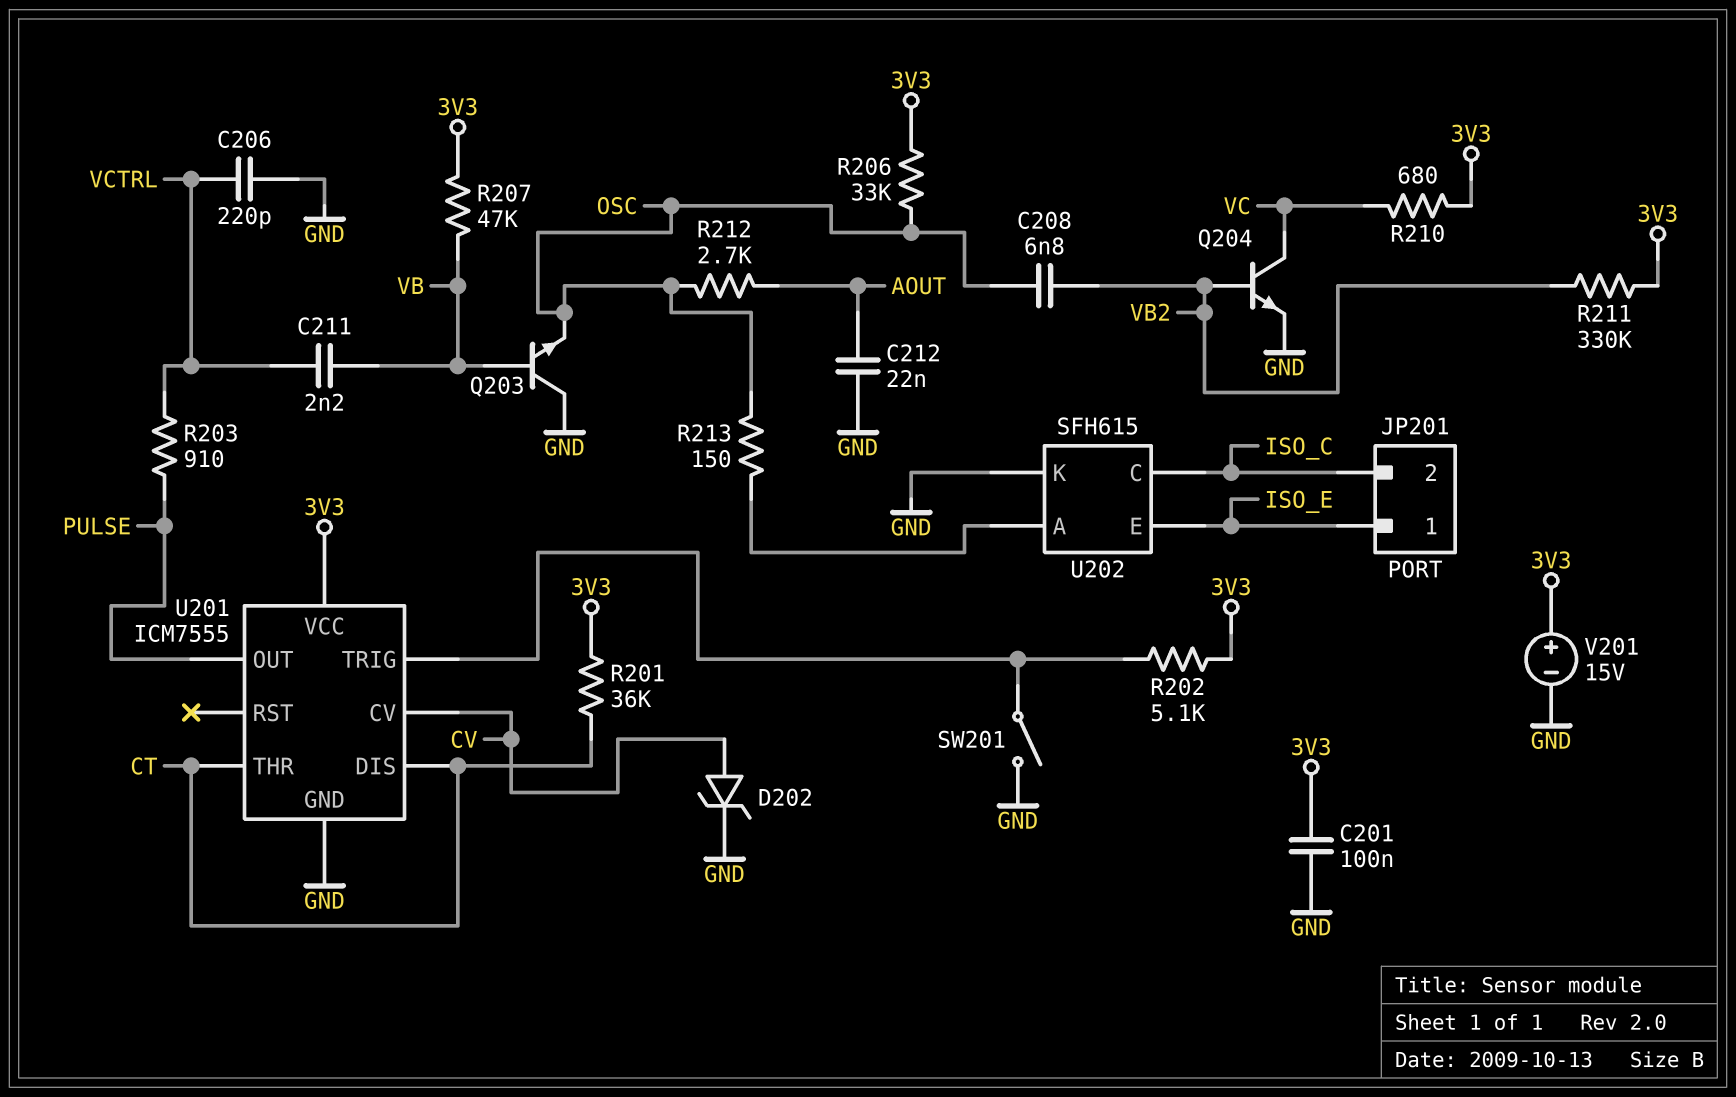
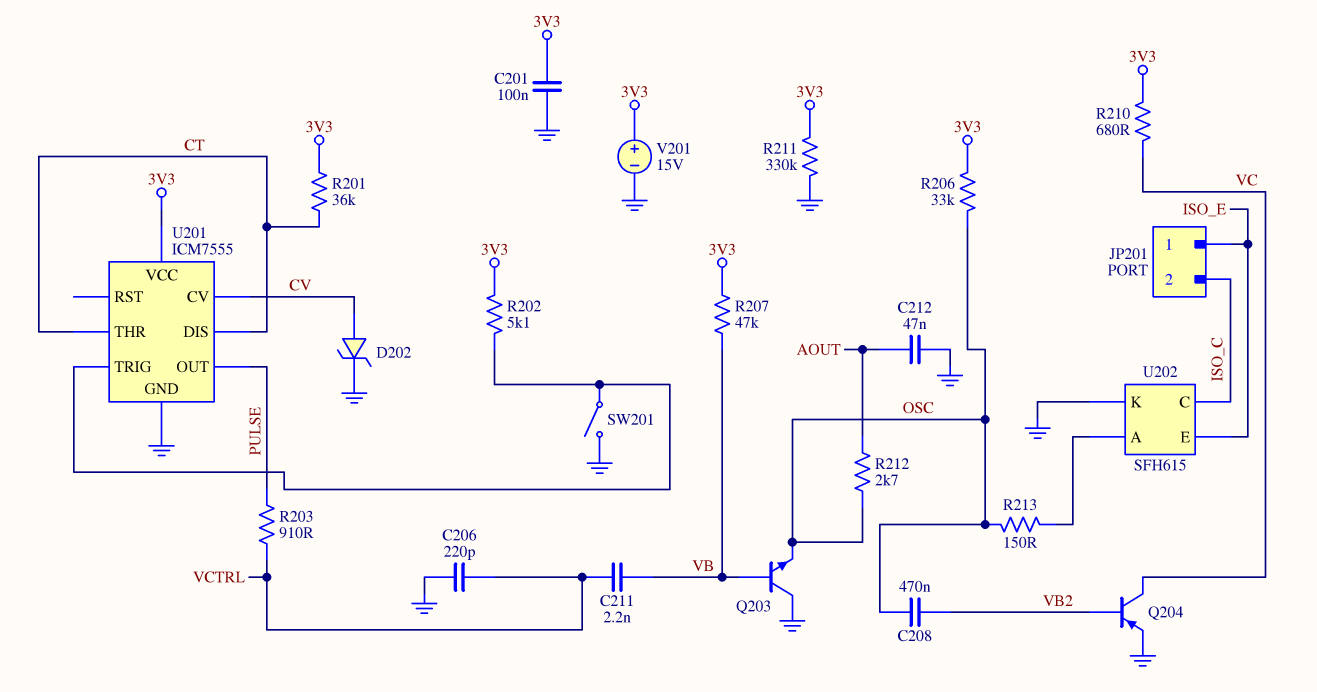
C208: 6.8nF (OSC, VB2) -> 470nF (OSC, VB2)
C212: 22nF (AOUT, GND) -> 47nF (AOUT, GND)
Q204: NPN (B VB2, C VC, E GND) -> PNP (B VB2, C VC, E GND)
R211: 330k (3V3, VB2) -> 330k (3V3, GND)

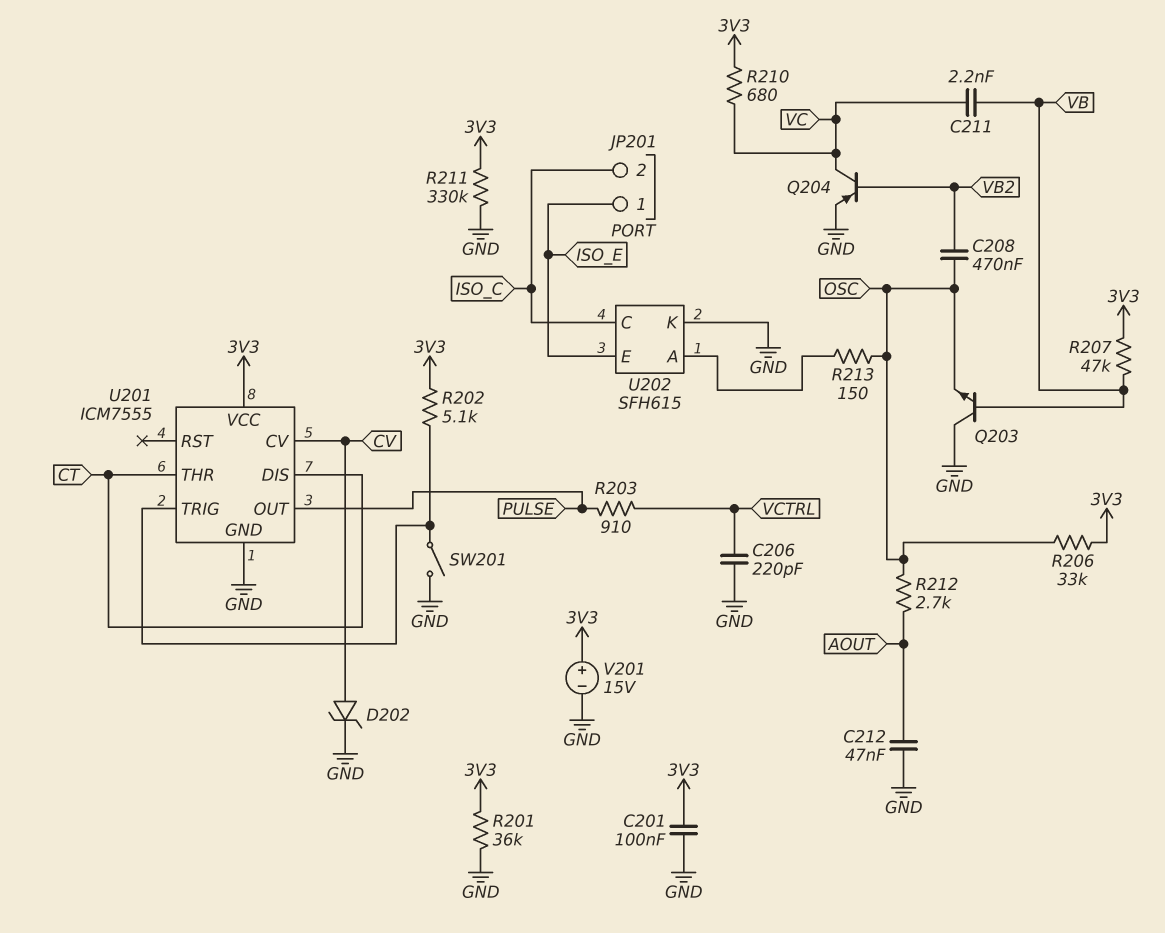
C211: 2.2nF (VB, VCTRL) -> 2.2nF (VB, VC)
R201: 36k (3V3, CT) -> 36k (3V3, GND)

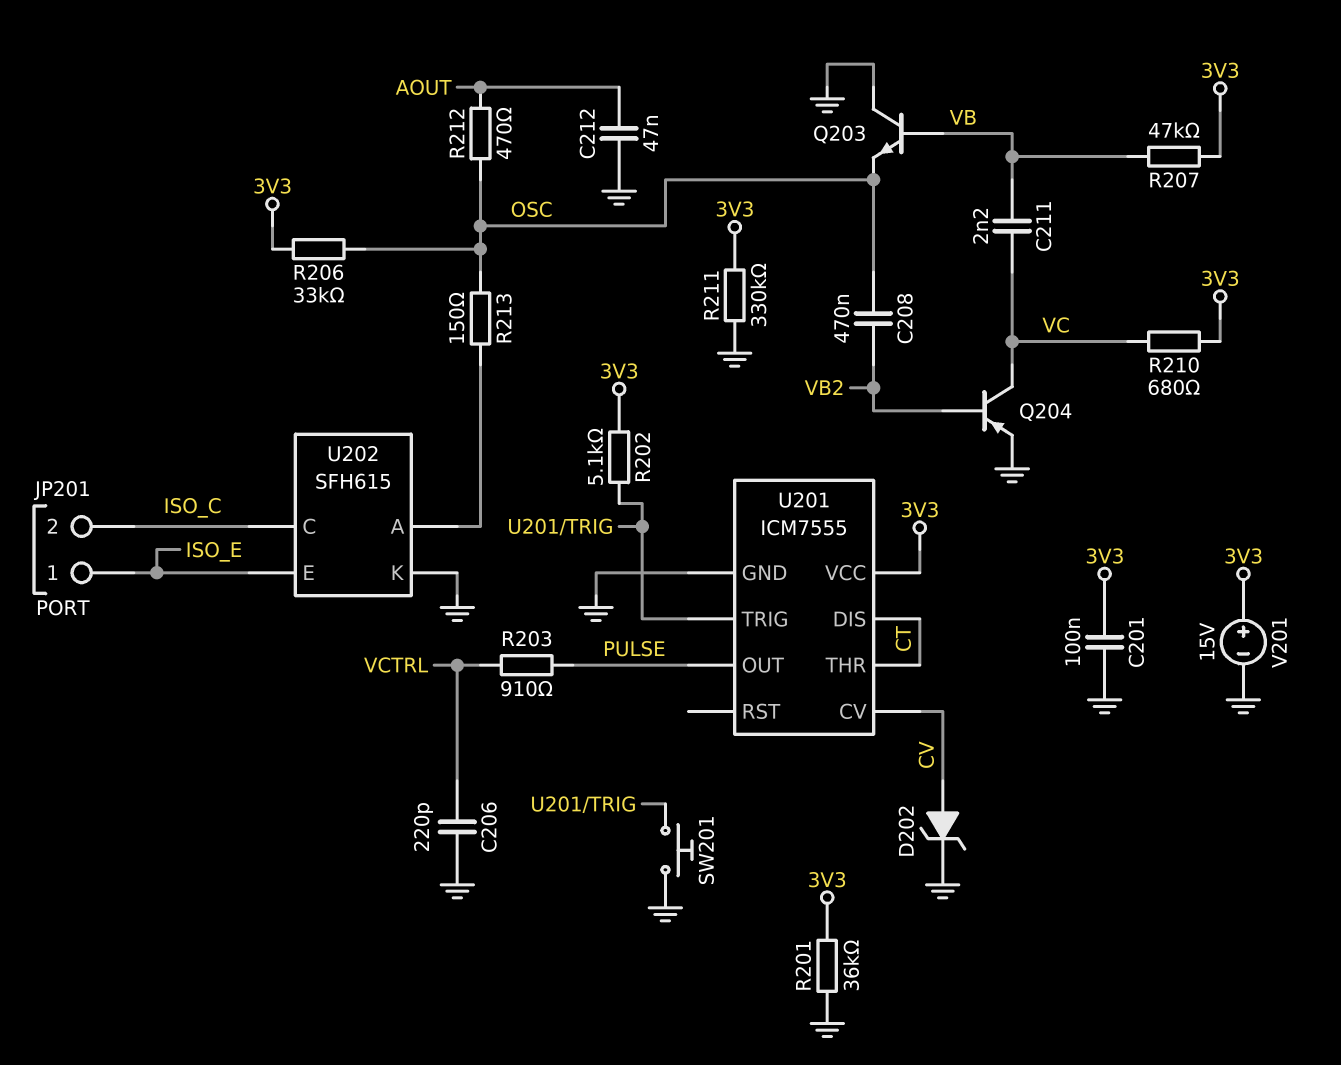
R212: 2.7k (AOUT, OSC) -> 470 (AOUT, OSC)
SW201: switch (GND, U201/TRIG) -> button (GND, U201/TRIG)

